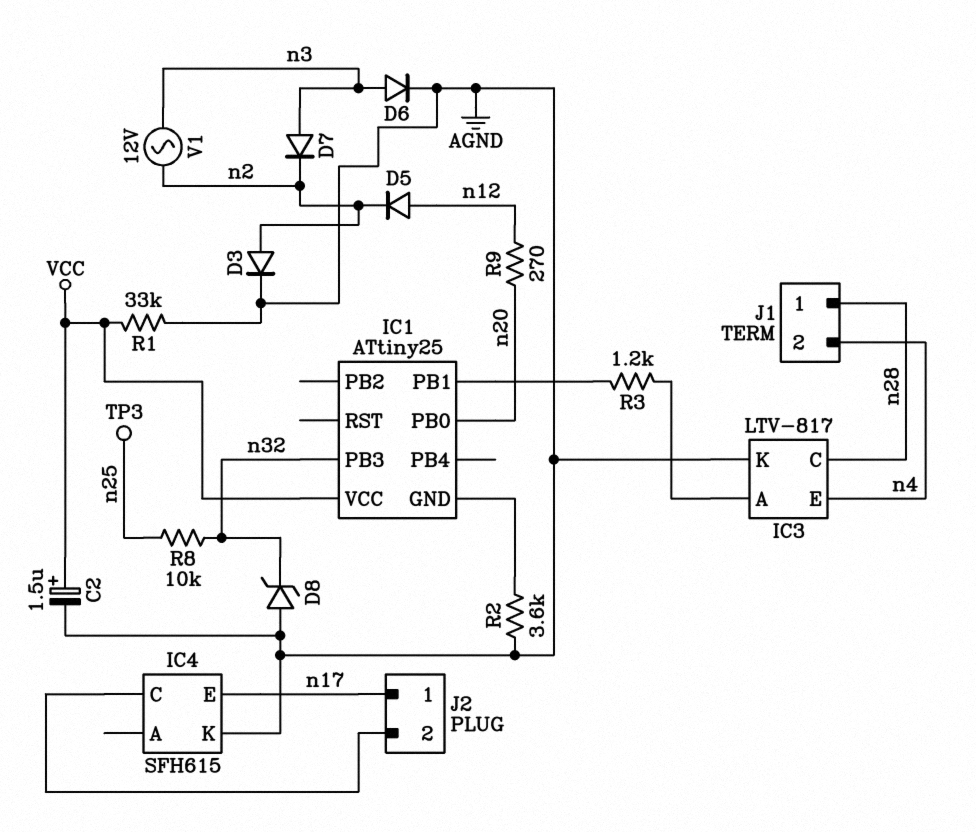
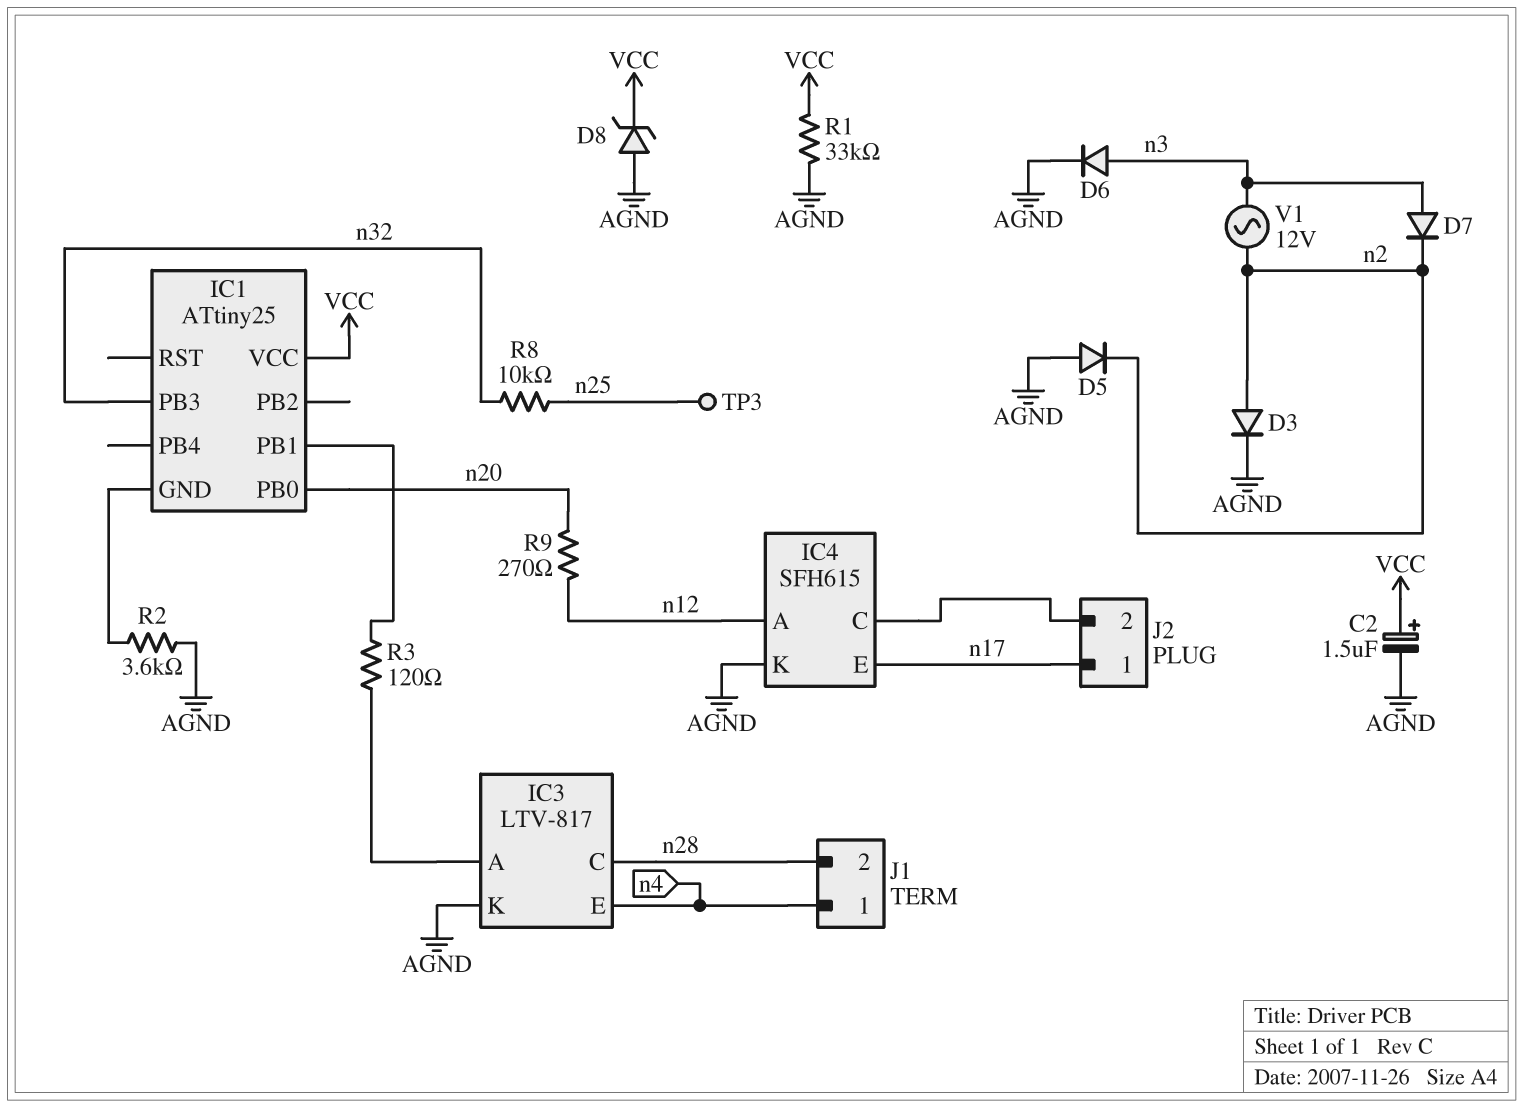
D5: diode (A n12, K n2) -> diode (A AGND, K n2)
D8: zener (A AGND, K n32) -> zener (A AGND, K VCC)
IC4 pin A: none -> n12
J1 pin 1: n28 -> n4
J1 pin 2: n4 -> n28
R3: 1.2k (IC1/PB1, IC3/A) -> 120 (IC1/PB1, IC3/A)

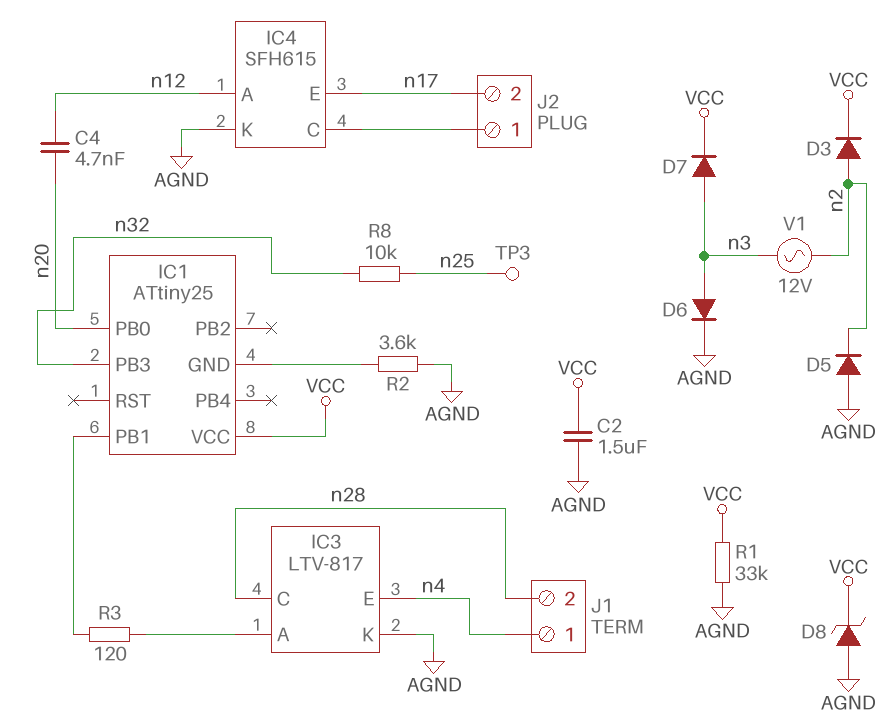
C2: 1.5uF (plus VCC, minus AGND) -> 1.5uF (AGND, VCC)
C4: none -> 4.7nF (n12, n20)
D3: diode (A n2, K AGND) -> diode (A n2, K VCC)
D7: diode (A n3, K n2) -> diode (A n3, K VCC)
J2 pin 1: n17 -> IC4/C
J2 pin 2: IC4/C -> n17
R9: 270 (n12, n20) -> none

